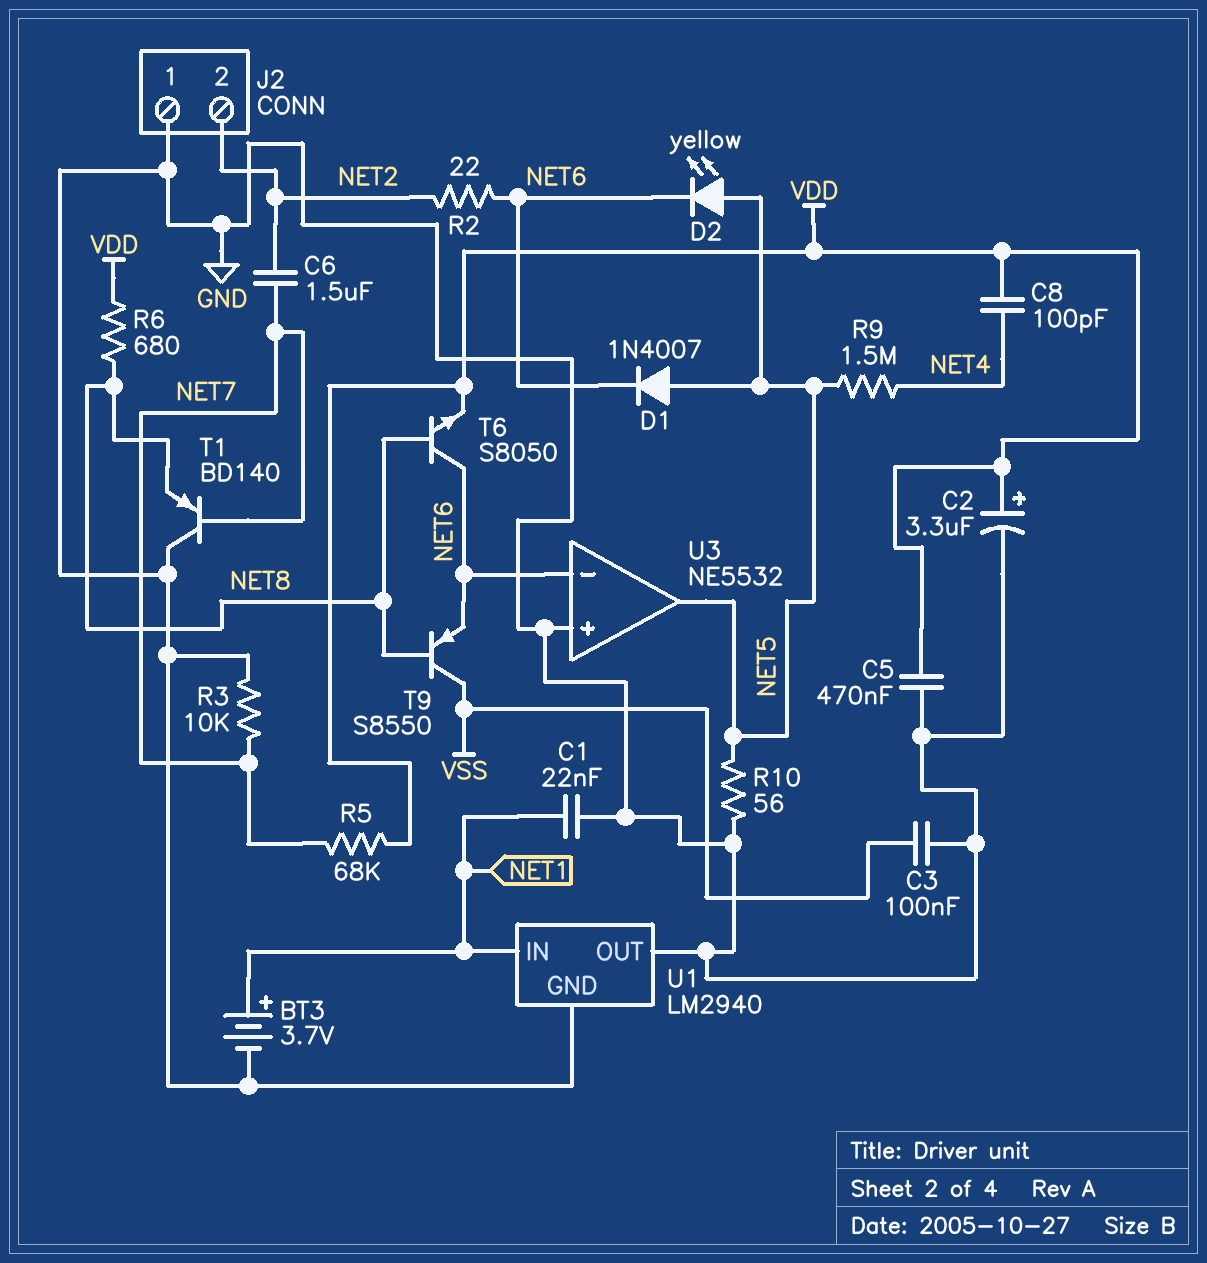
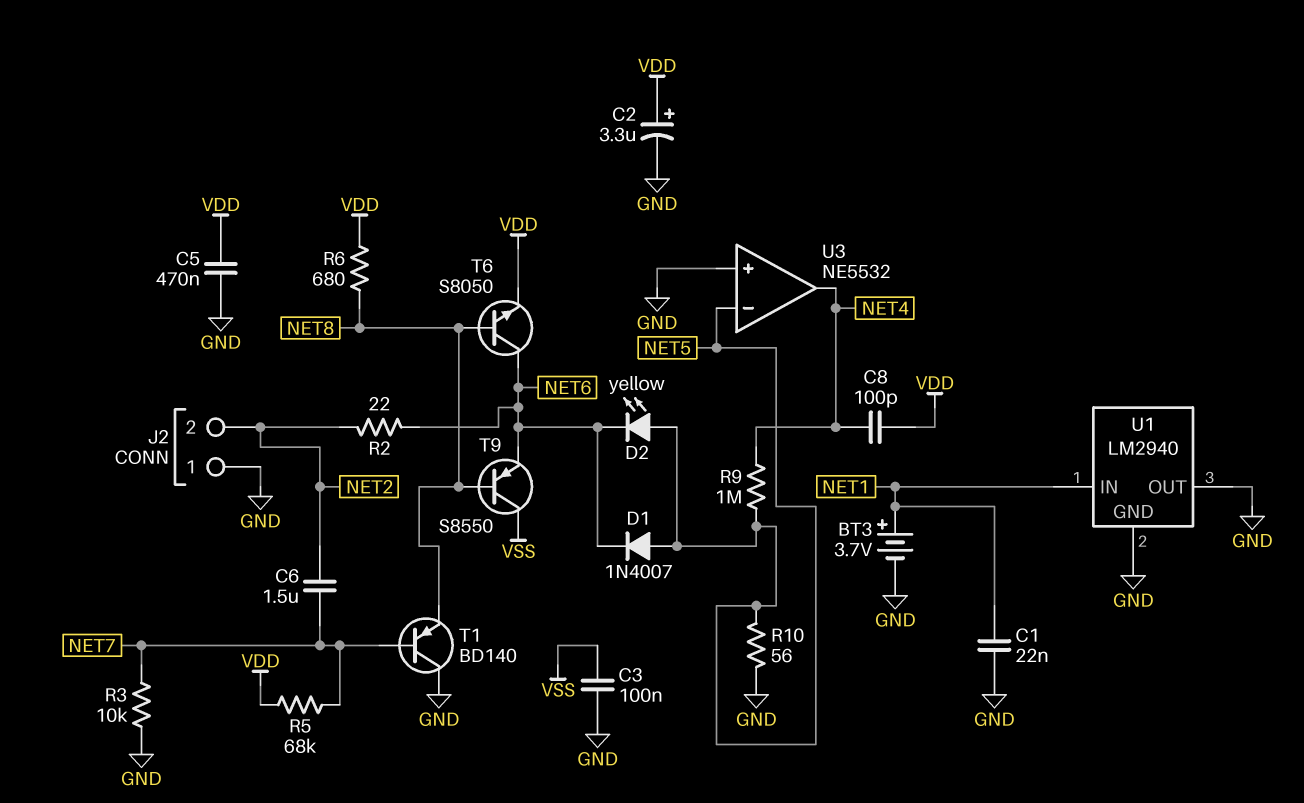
R9: 1.5M (NET4, NET5) -> 1M (NET4, NET5)
U3 pin in-: NET6 -> NET5
U3 pin out: NET5 -> NET4

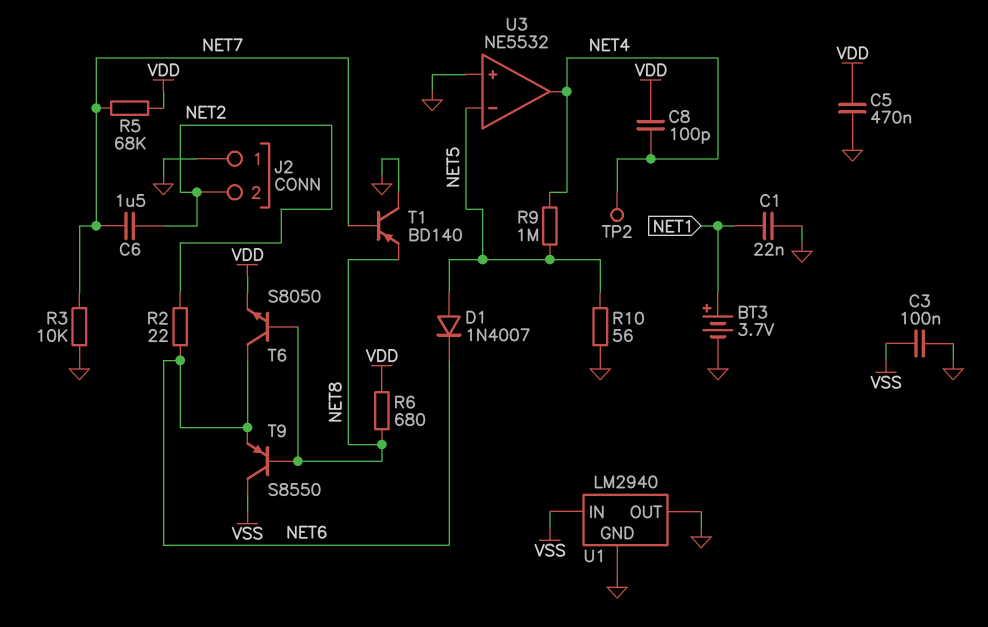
C2: 3.3uF (plus VDD, minus GND) -> none
D2: LED yellow (A NET5, K NET6) -> none
TP2: none -> test point (NET4)
U1 pin IN: NET1 -> VSS

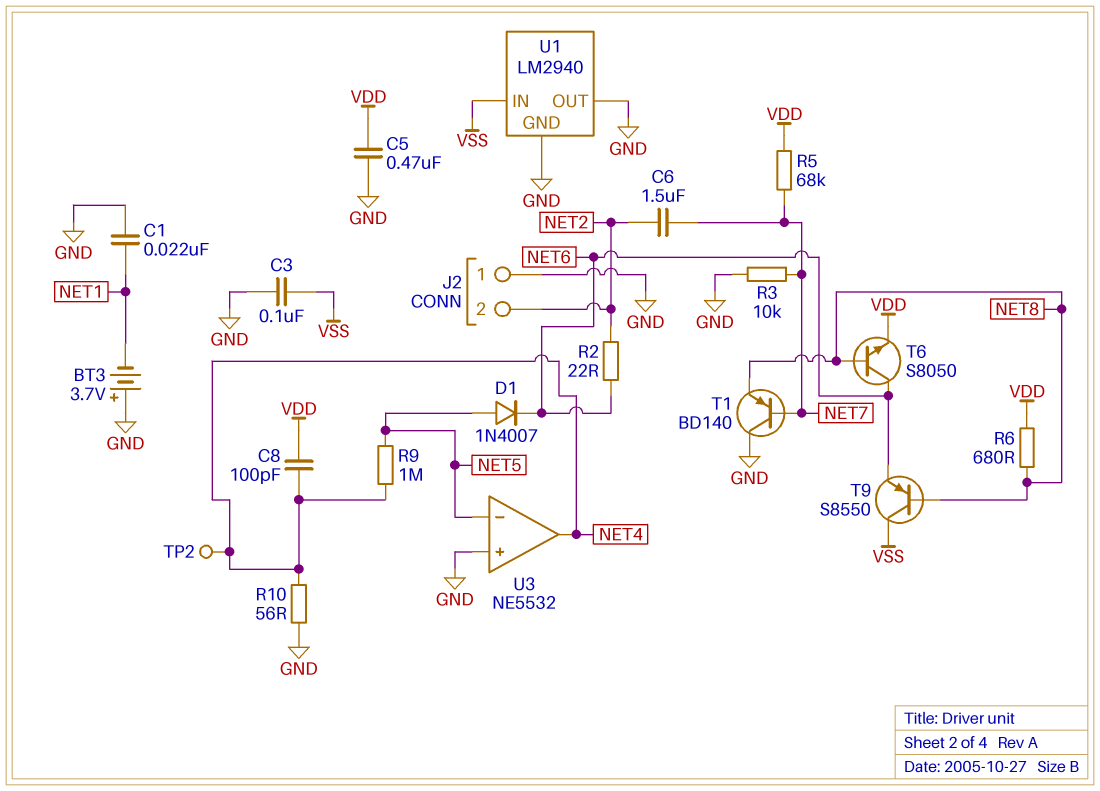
BT3: 3.7V (plus NET1, minus GND) -> 3.7V (plus GND, minus NET1)
R10: 56 (GND, NET5) -> 56 (GND, NET4)

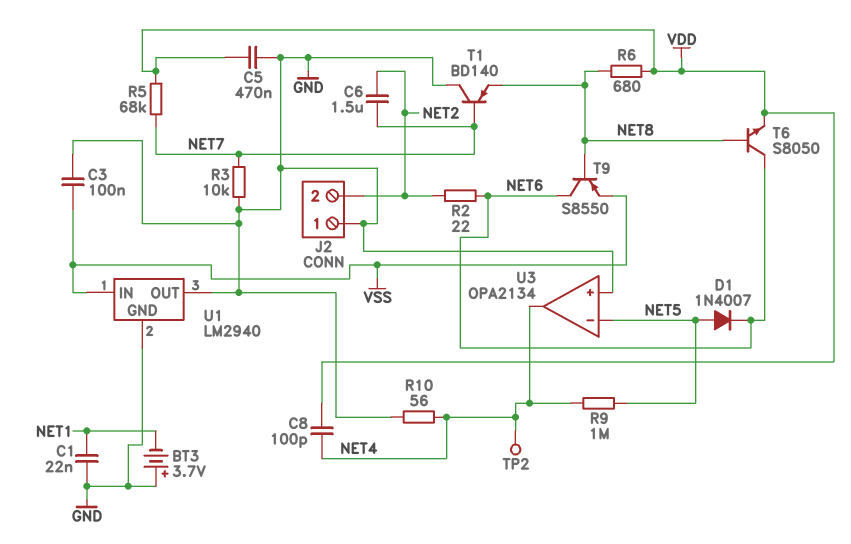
T9: PNP S8550 (B NET8, C VSS, E NET6) -> PNP S8550 (B NET8, C NET6, E VSS)
U3: NE5532 -> OPA2134

